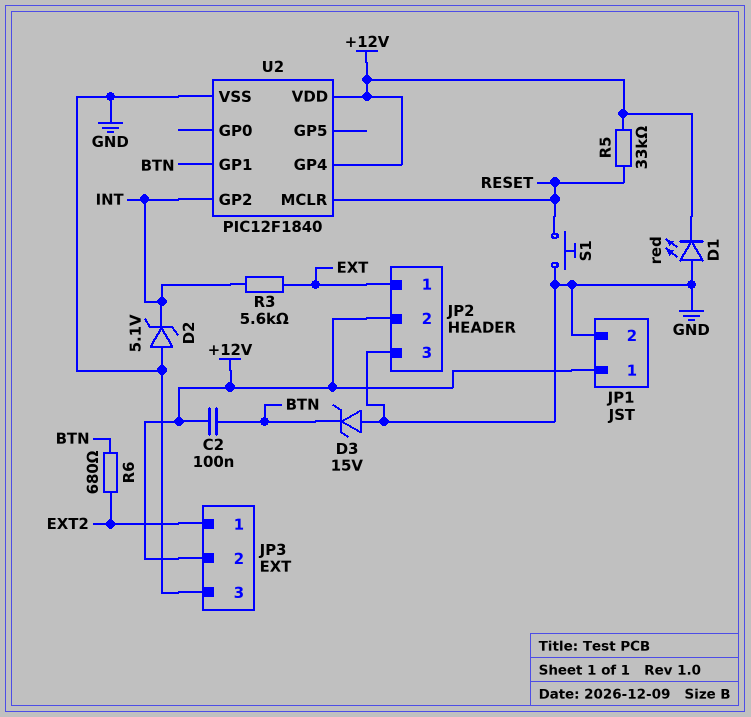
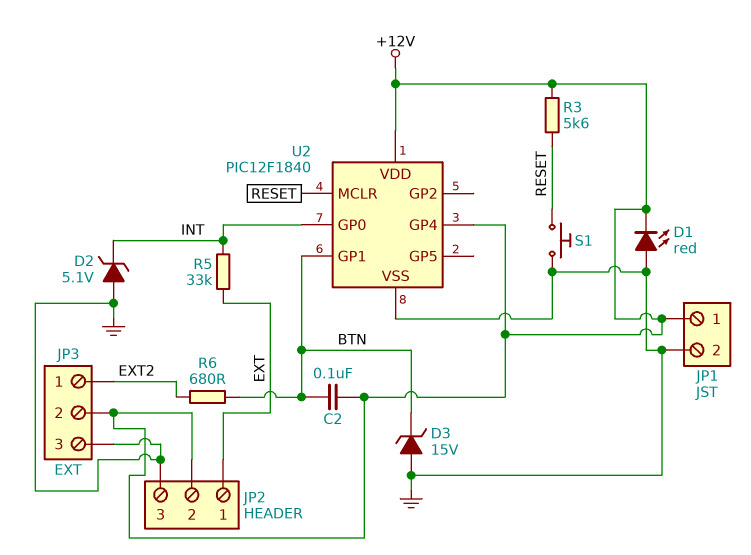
R3: 5.6k (EXT, INT) -> 5.6k (+12V, RESET)
R5: 33k (+12V, RESET) -> 33k (EXT, INT)
U2 pin GP0: none -> INT
U2 pin GP2: INT -> none

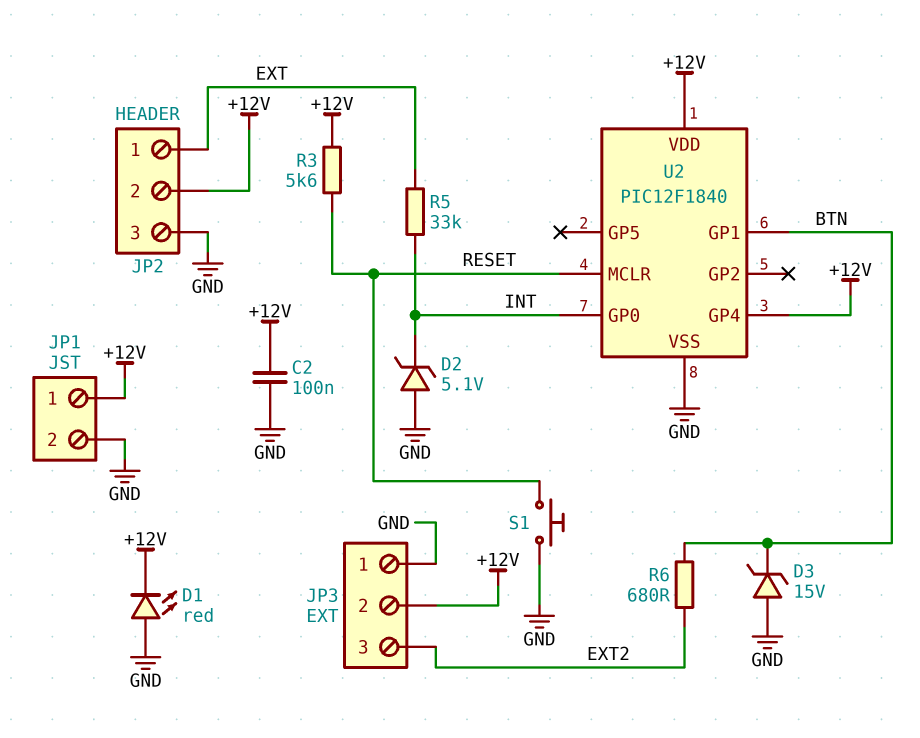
C2: 100nF (+12V, BTN) -> 100nF (+12V, GND)
JP3 pin 1: EXT2 -> GND
JP3 pin 3: GND -> EXT2

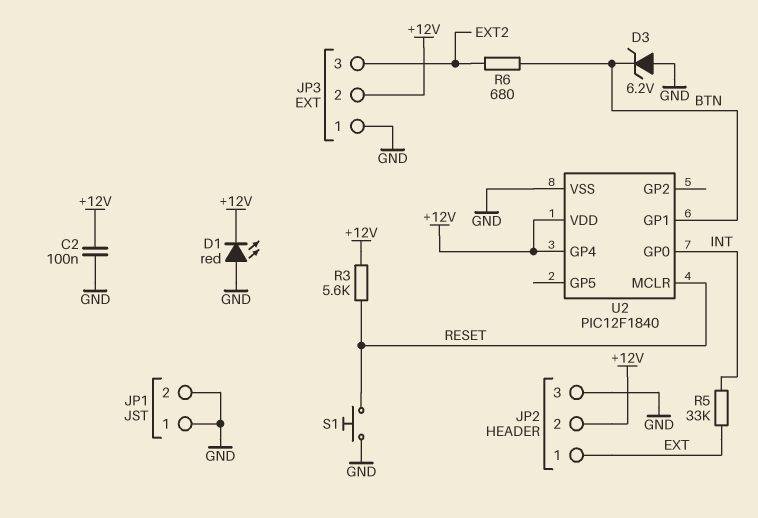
D2: zener 5.1V (A GND, K INT) -> none
D3: zener 15V (A GND, K BTN) -> zener 6.2V (A GND, K BTN)
JP1 pin 1: +12V -> GND

